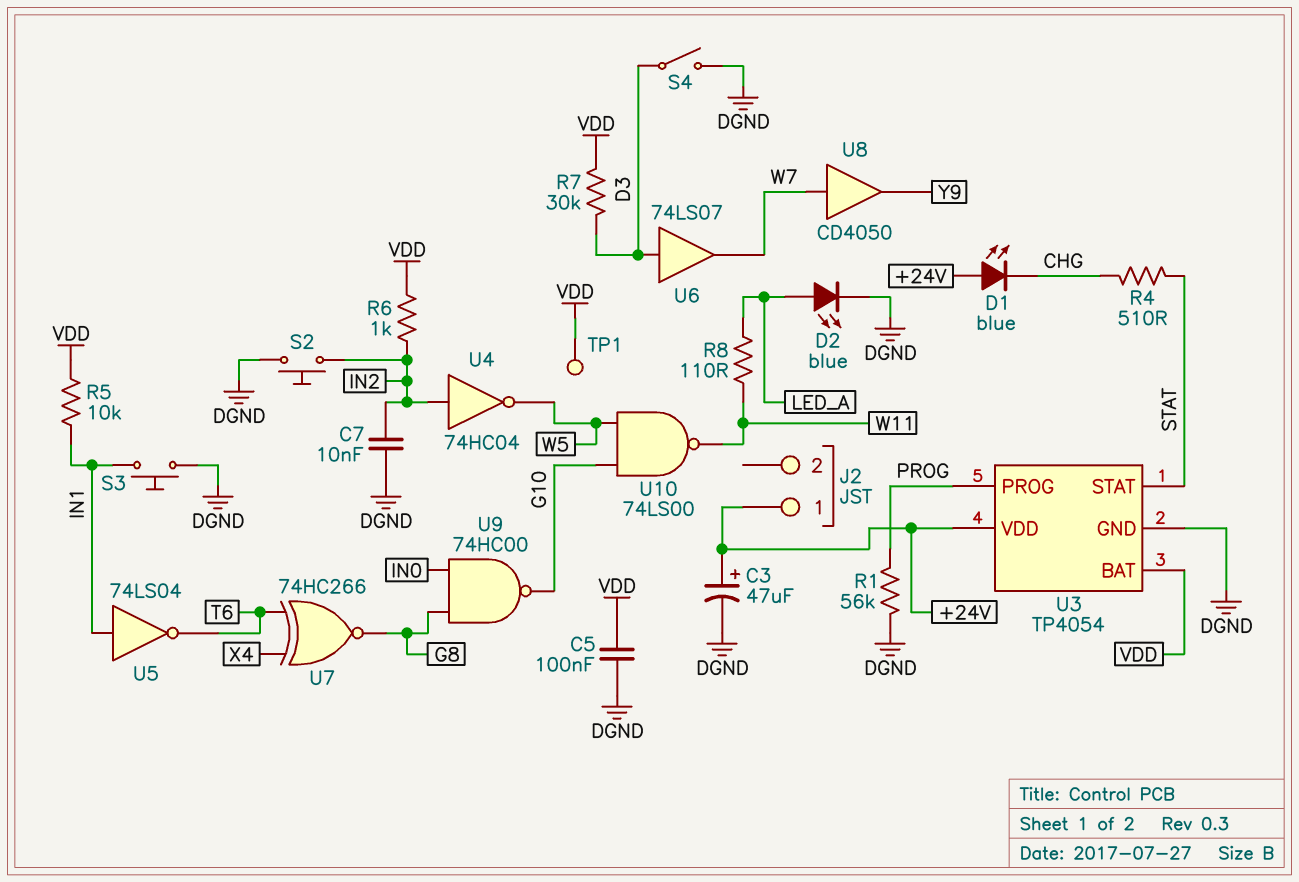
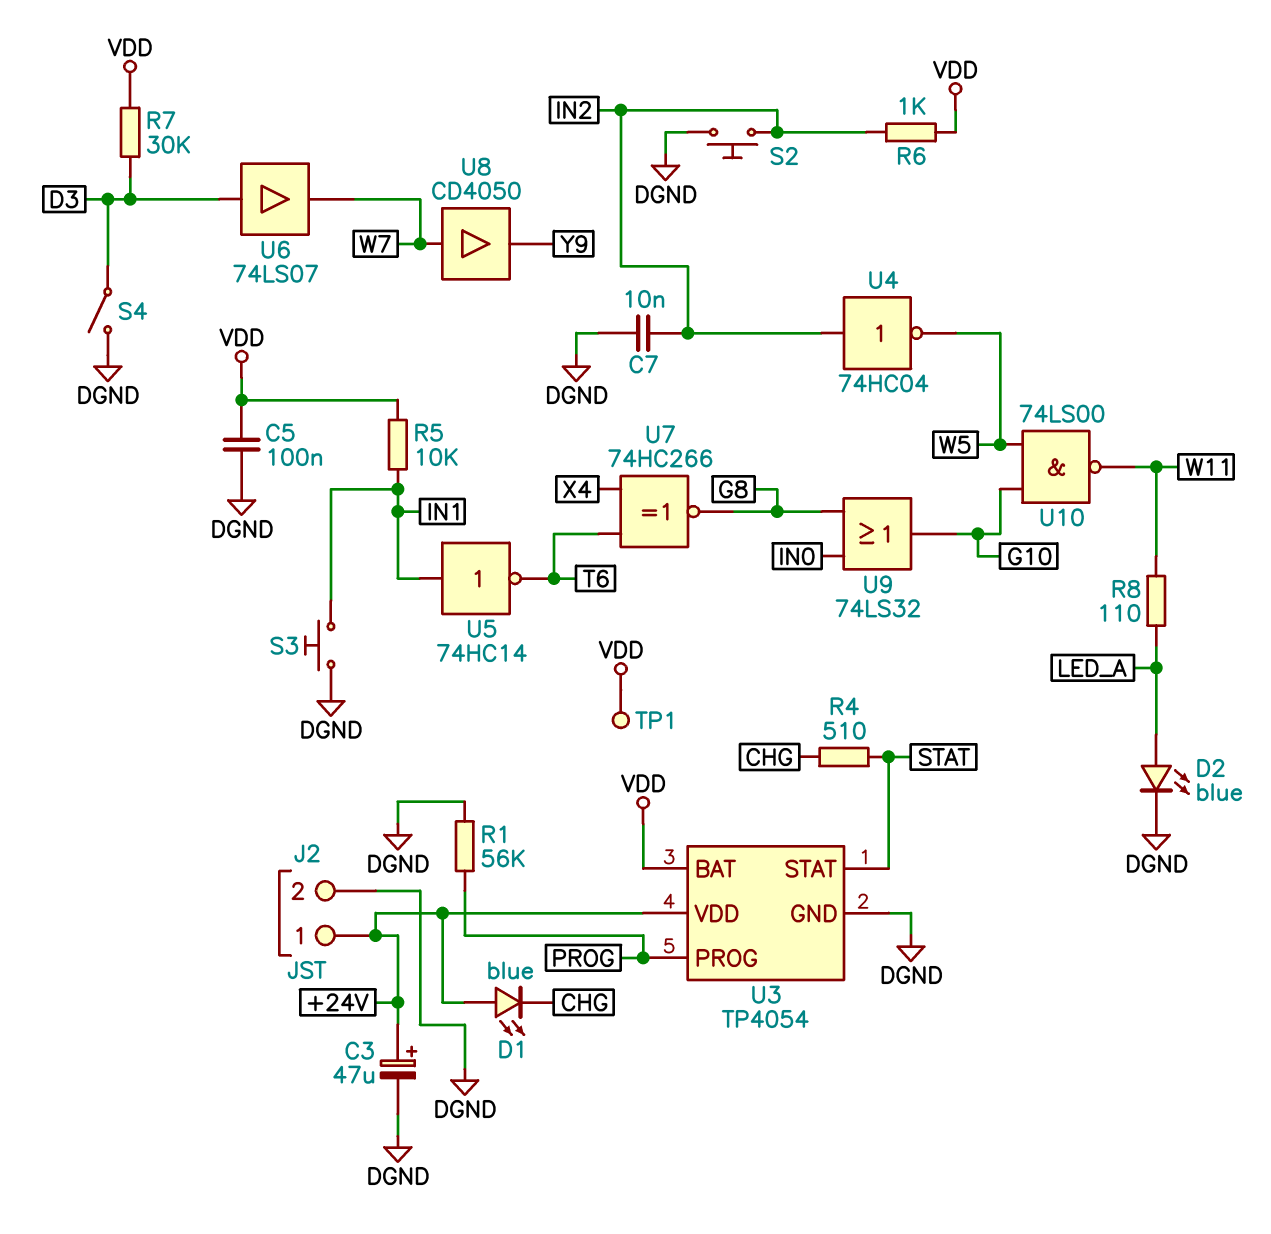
J2 pin 2: none -> DGND
U5: NOT 74LS04 (in IN1, out T6) -> NOT 74HC14 (in IN1, out T6)
U9: NAND 74HC00 (in G8, in IN0, out G10) -> OR 74LS32 (in G8, in IN0, out G10)

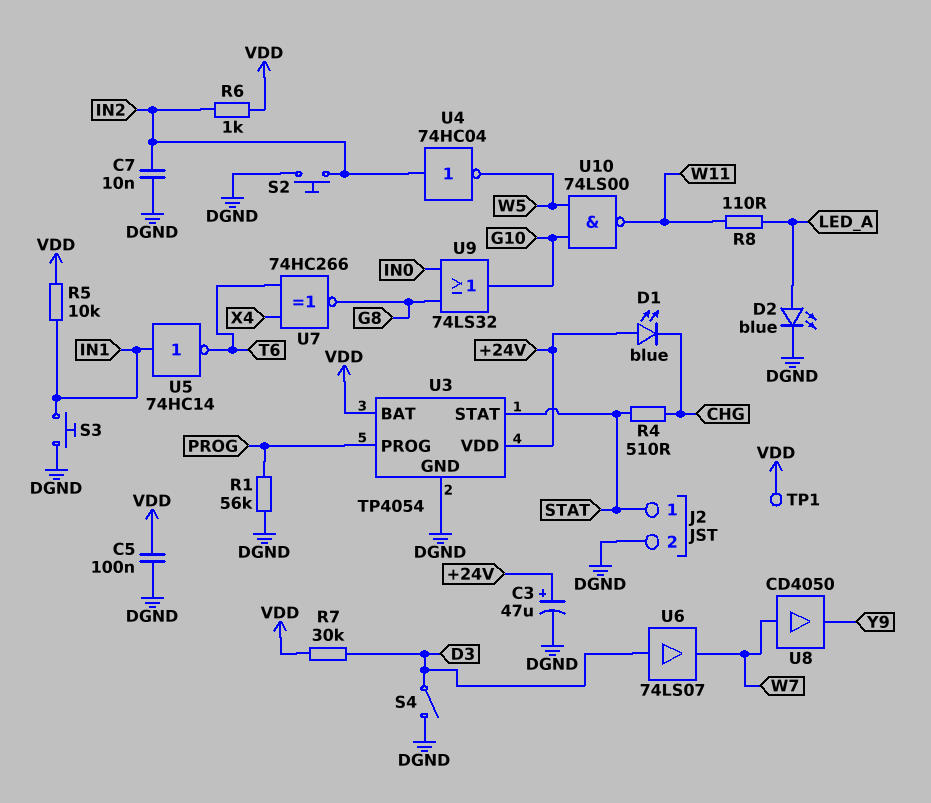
J2 pin 1: +24V -> STAT

